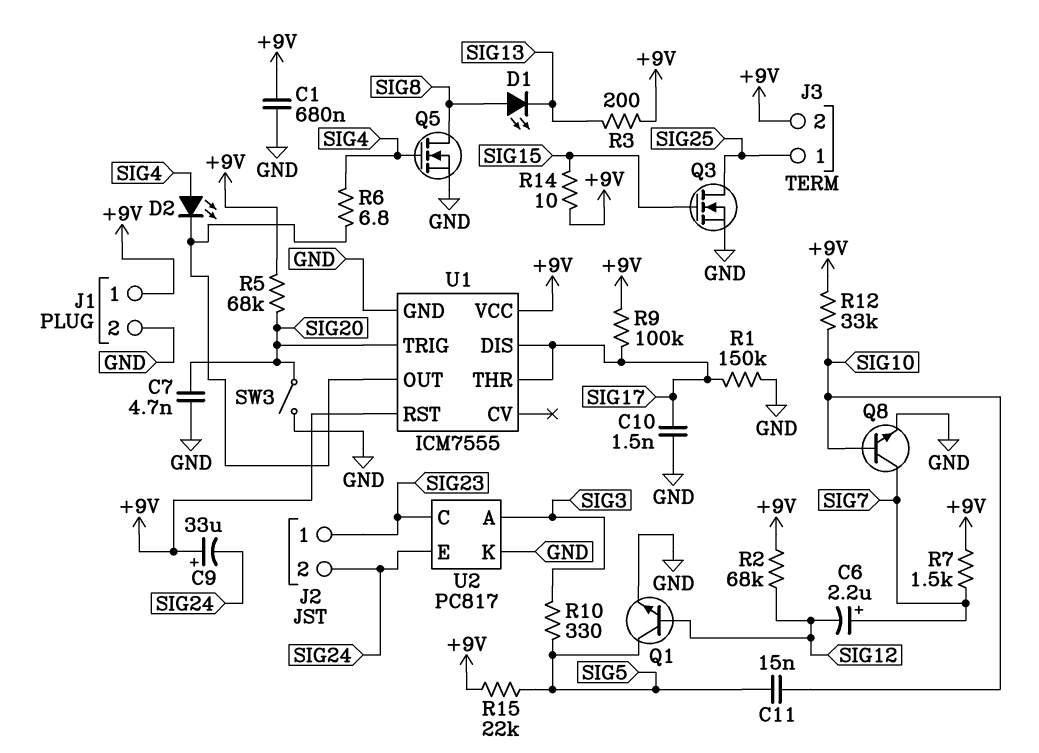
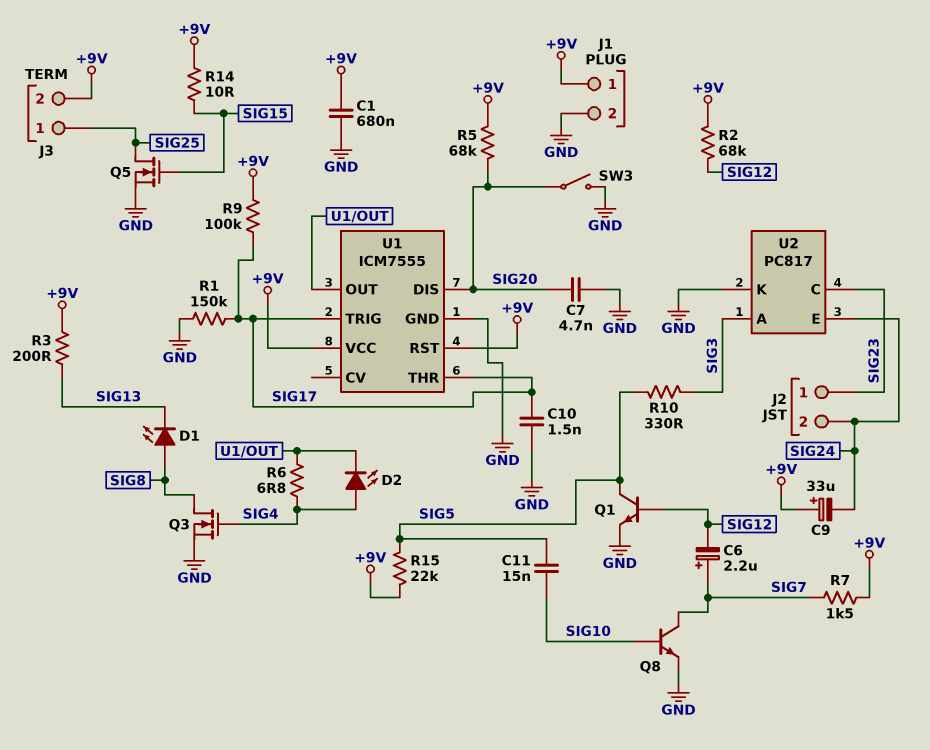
Q3: NMOS (G SIG15, D SIG25, S GND) -> NMOS (G SIG4, D SIG8, S GND)
Q5: NMOS (G SIG4, D SIG8, S GND) -> NMOS (G SIG15, D SIG25, S GND)
R12: 33k (+9V, SIG10) -> none
U1 pin DIS: SIG17 -> SIG20
U1 pin TRIG: SIG20 -> SIG17

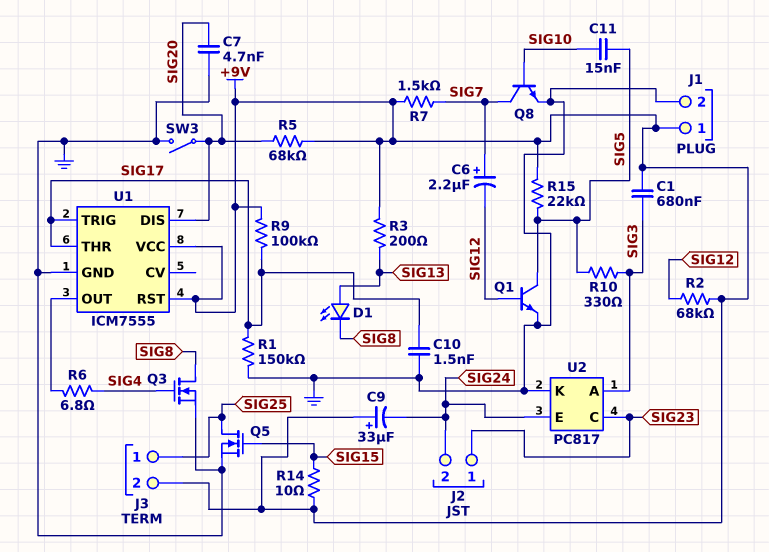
C1: 680nF (+9V, GND) -> 680nF (+9V, SIG3)
D1: LED (A SIG8, K SIG13) -> LED (A SIG13, K SIG8)
D2: LED (A SIG4, K U1/OUT) -> none

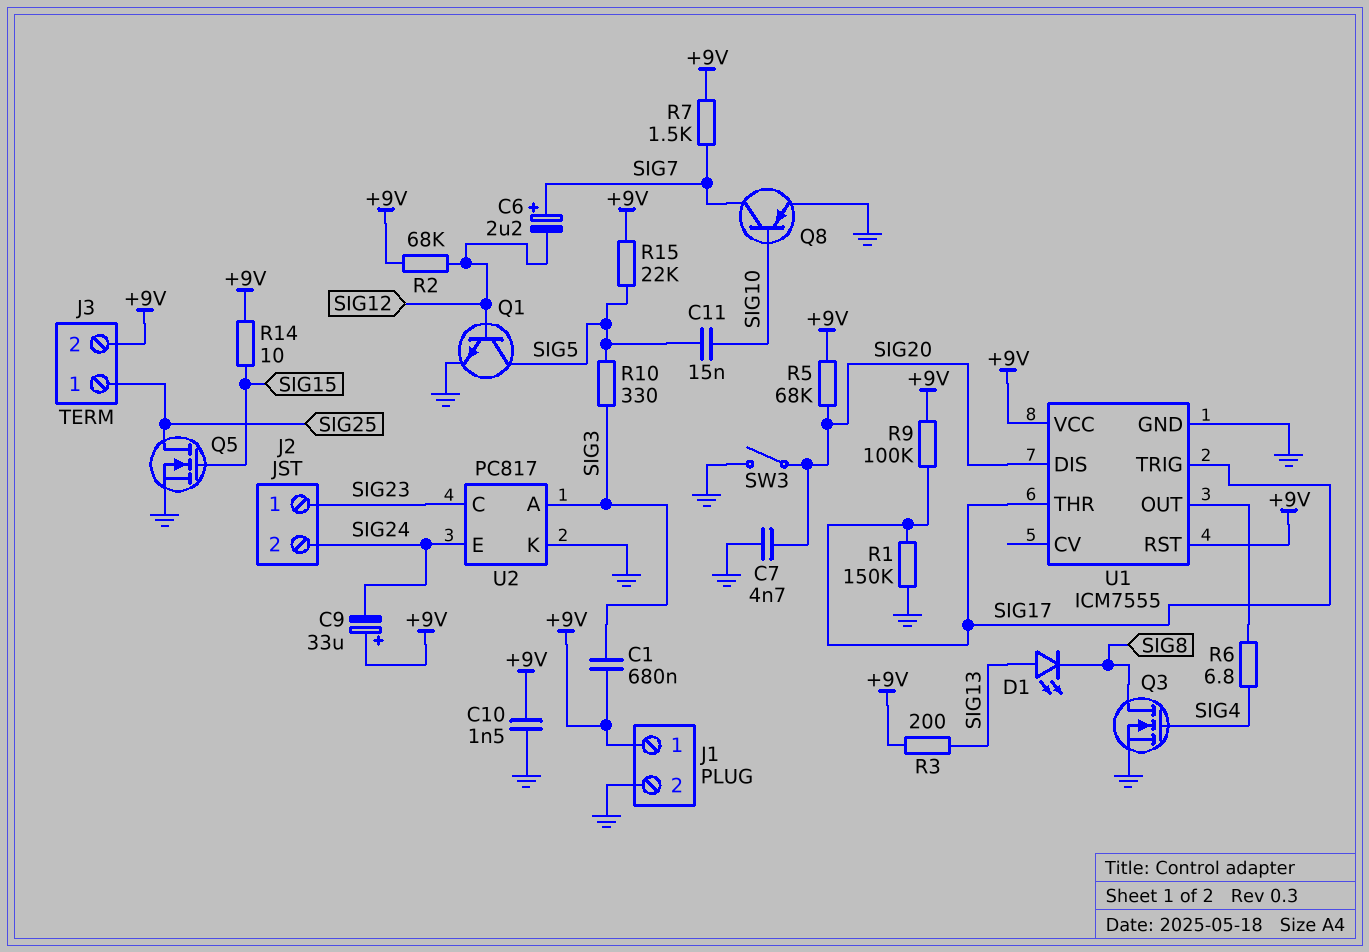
C10: 1.5nF (GND, SIG17) -> 1.5nF (+9V, GND)
Q8: NPN (B SIG10, C SIG7, E GND) -> PNP (B SIG10, C SIG7, E GND)

